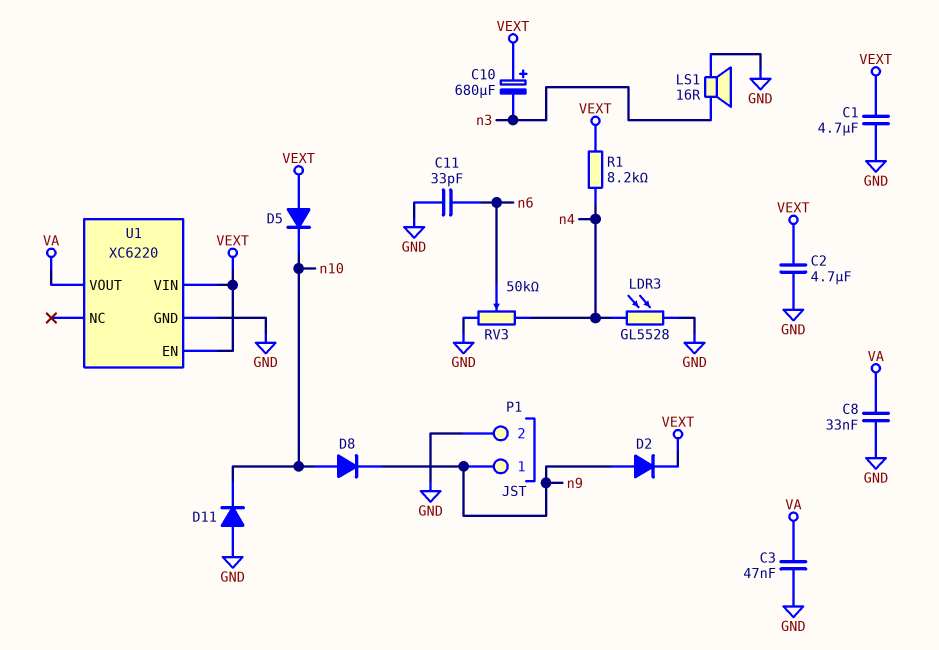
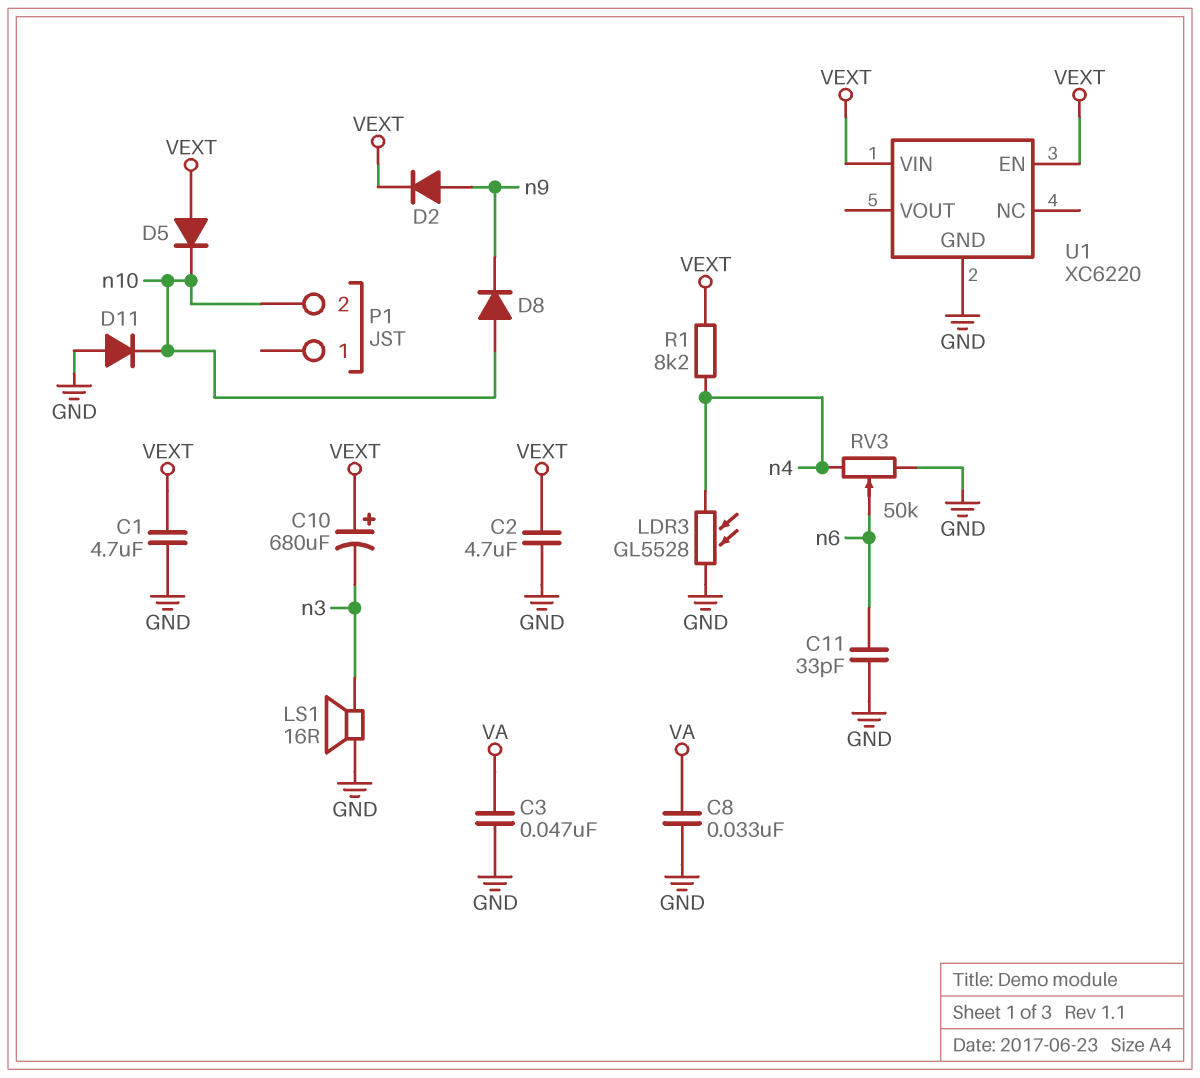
P1 pin 1: n9 -> none
P1 pin 2: GND -> n10
U1 pin VOUT: VA -> none

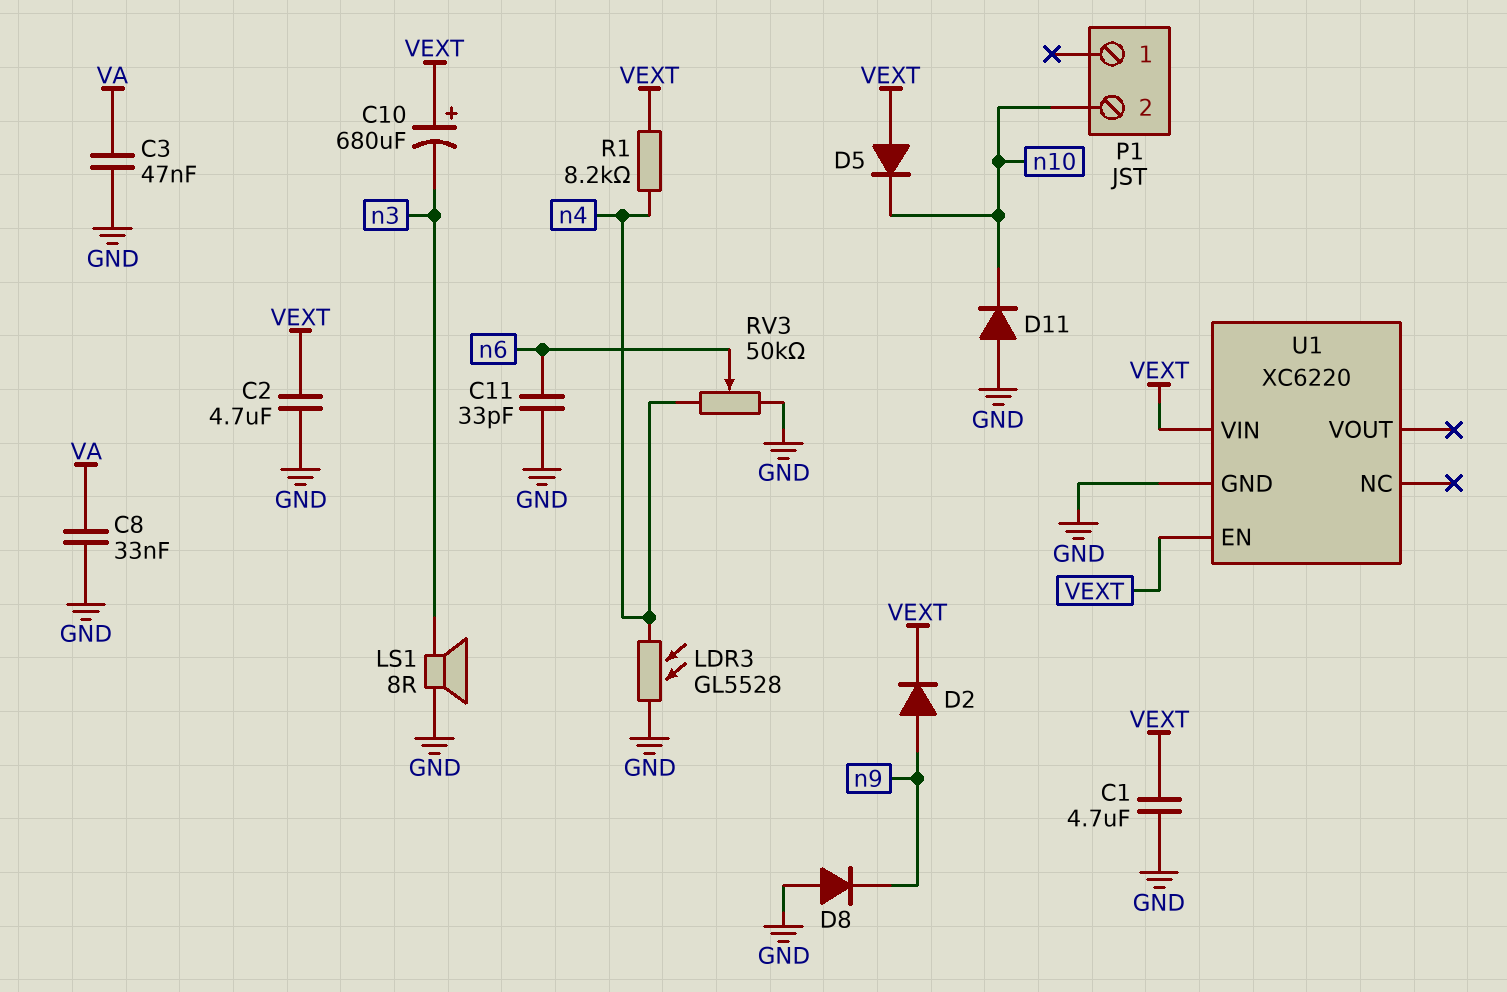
D8: diode (A n10, K n9) -> diode (A GND, K n9)
LS1: speaker 16R (GND, n3) -> speaker 8R (GND, n3)

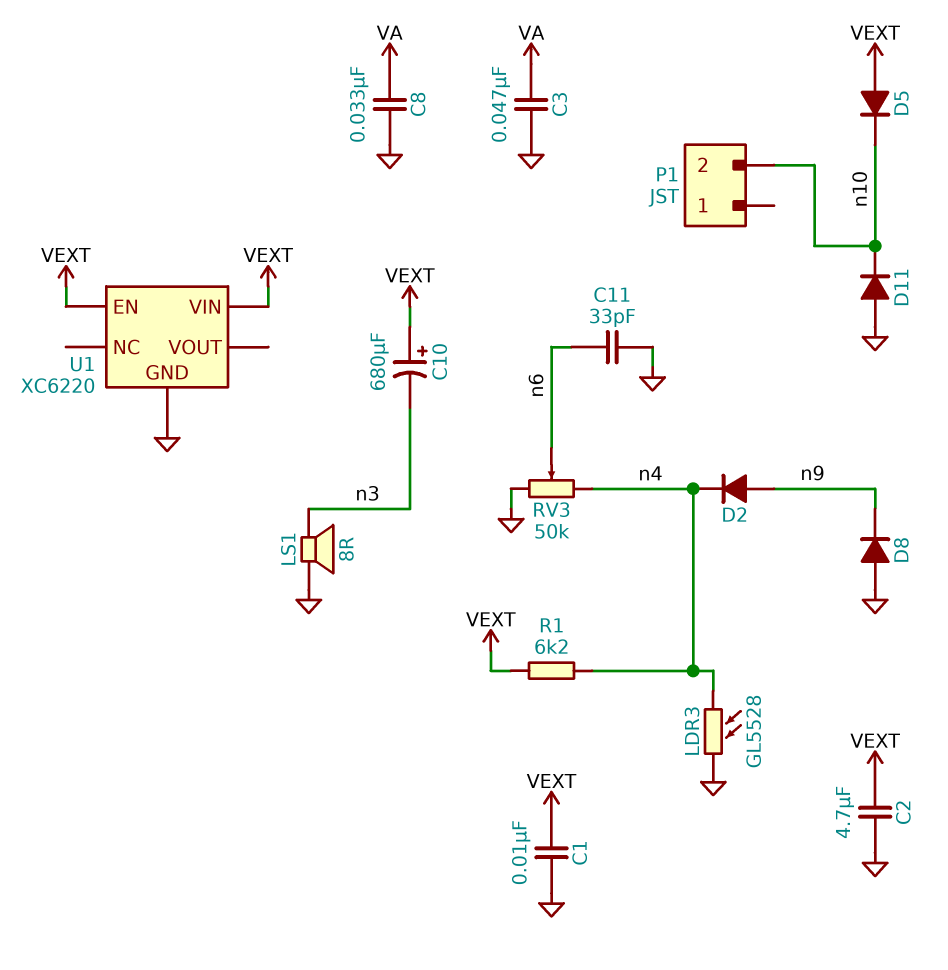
C1: 4.7uF (GND, VEXT) -> 10nF (GND, VEXT)
D2: diode (A n9, K VEXT) -> diode (A n9, K n4)
R1: 8.2k (VEXT, n4) -> 6.2k (VEXT, n4)

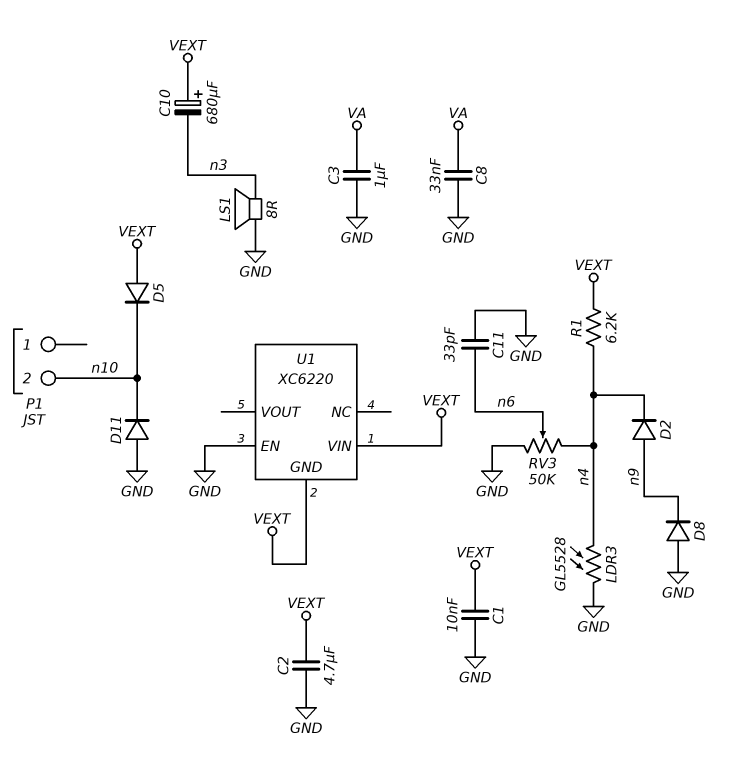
C3: 47nF (GND, VA) -> 1uF (GND, VA)
U1 pin EN: VEXT -> GND
U1 pin GND: GND -> VEXT

